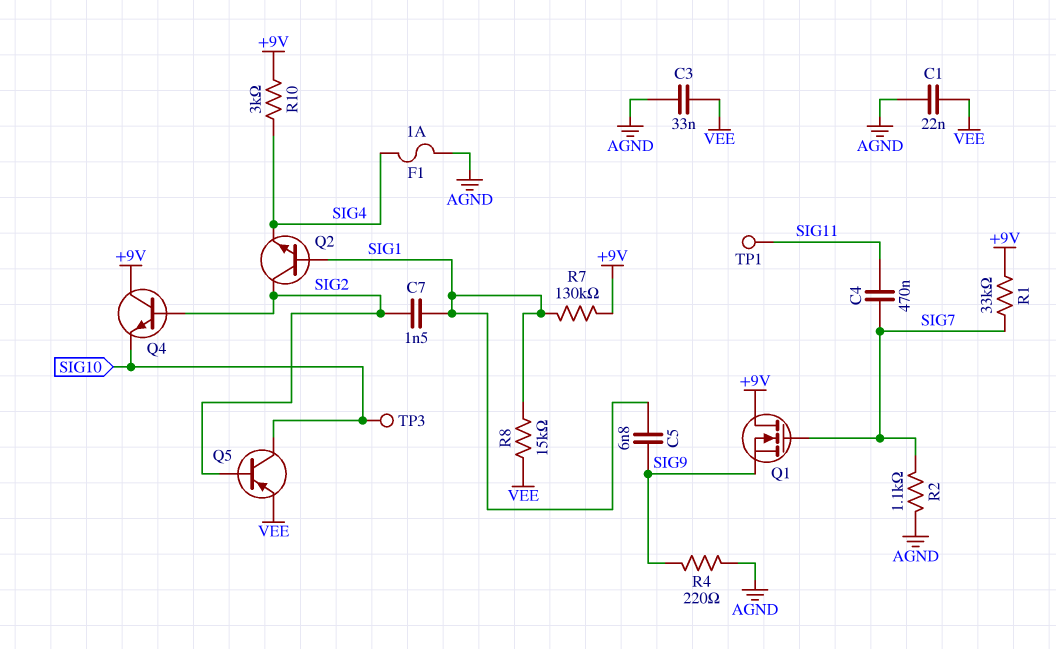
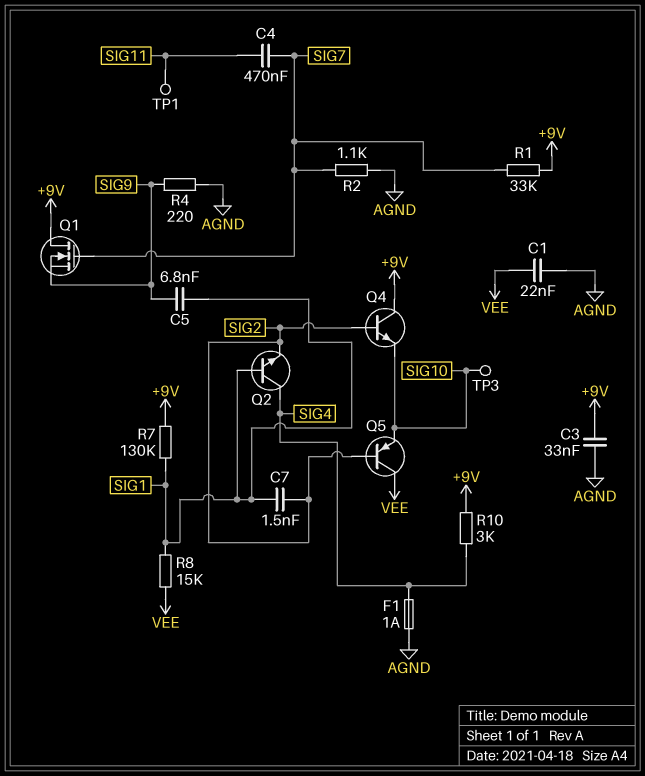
C3: 33nF (AGND, VEE) -> 33nF (+9V, AGND)
Q2: NPN (B SIG1, C SIG2, E SIG4) -> NPN (B SIG1, C SIG4, E SIG2)
Q5: PNP (B SIG2, C SIG10, E VEE) -> PNP (B SIG2, C VEE, E SIG10)

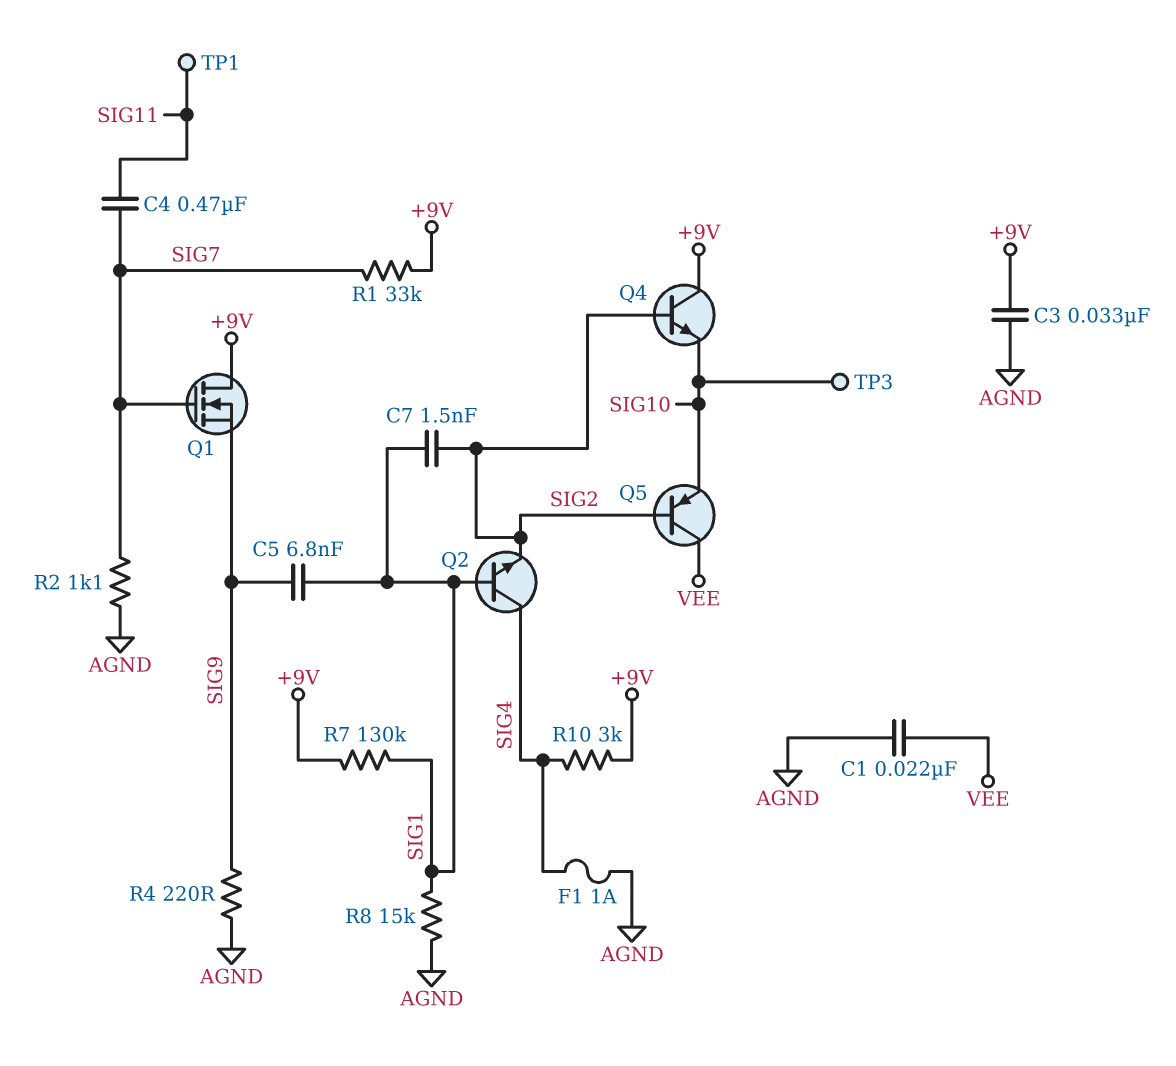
R8: 15k (SIG1, VEE) -> 15k (AGND, SIG1)

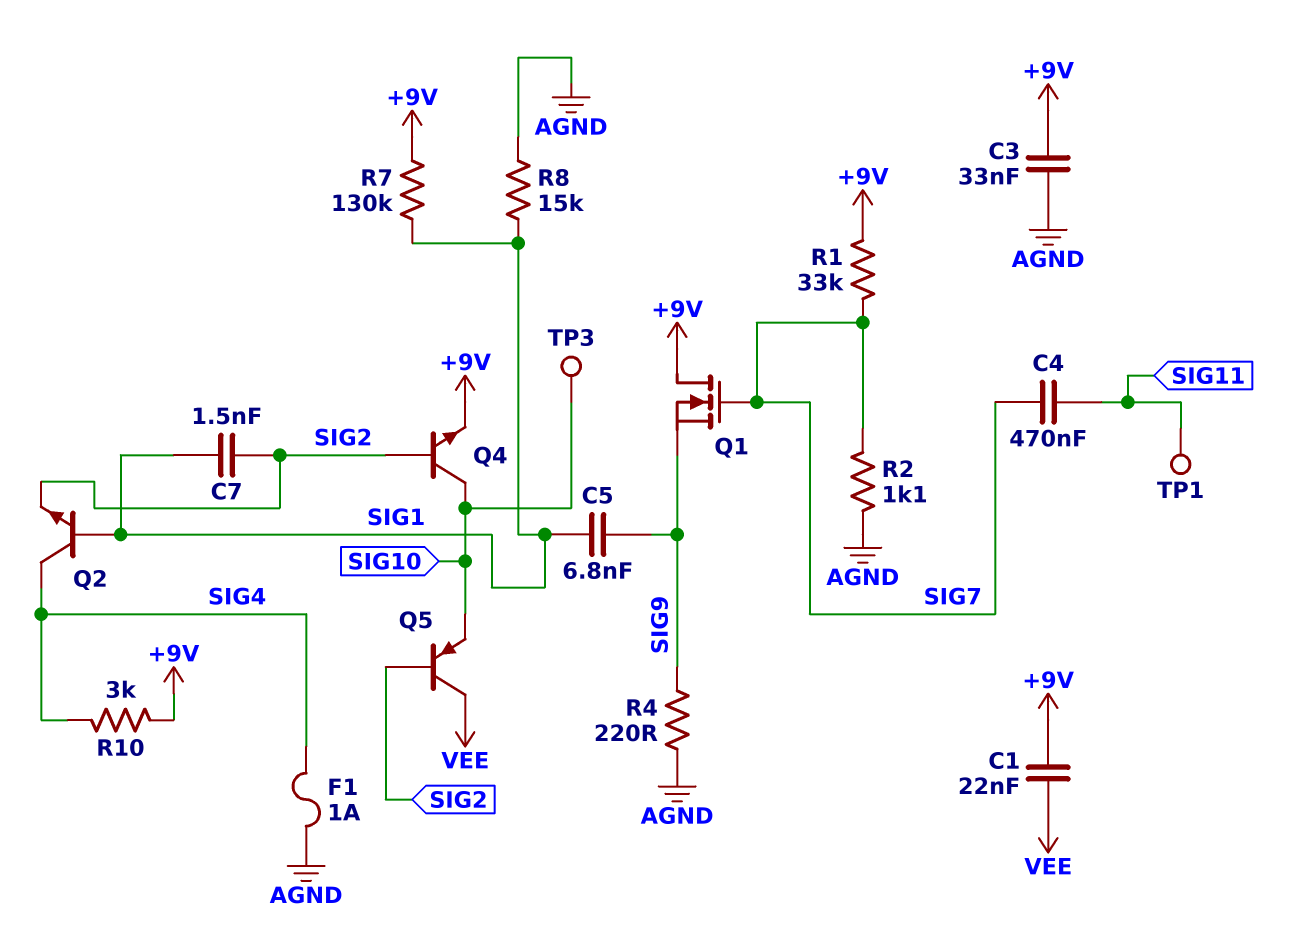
C1: 22nF (AGND, VEE) -> 22nF (+9V, VEE)
Q4: NPN (B SIG2, C +9V, E SIG10) -> NPN (B SIG2, C SIG10, E +9V)

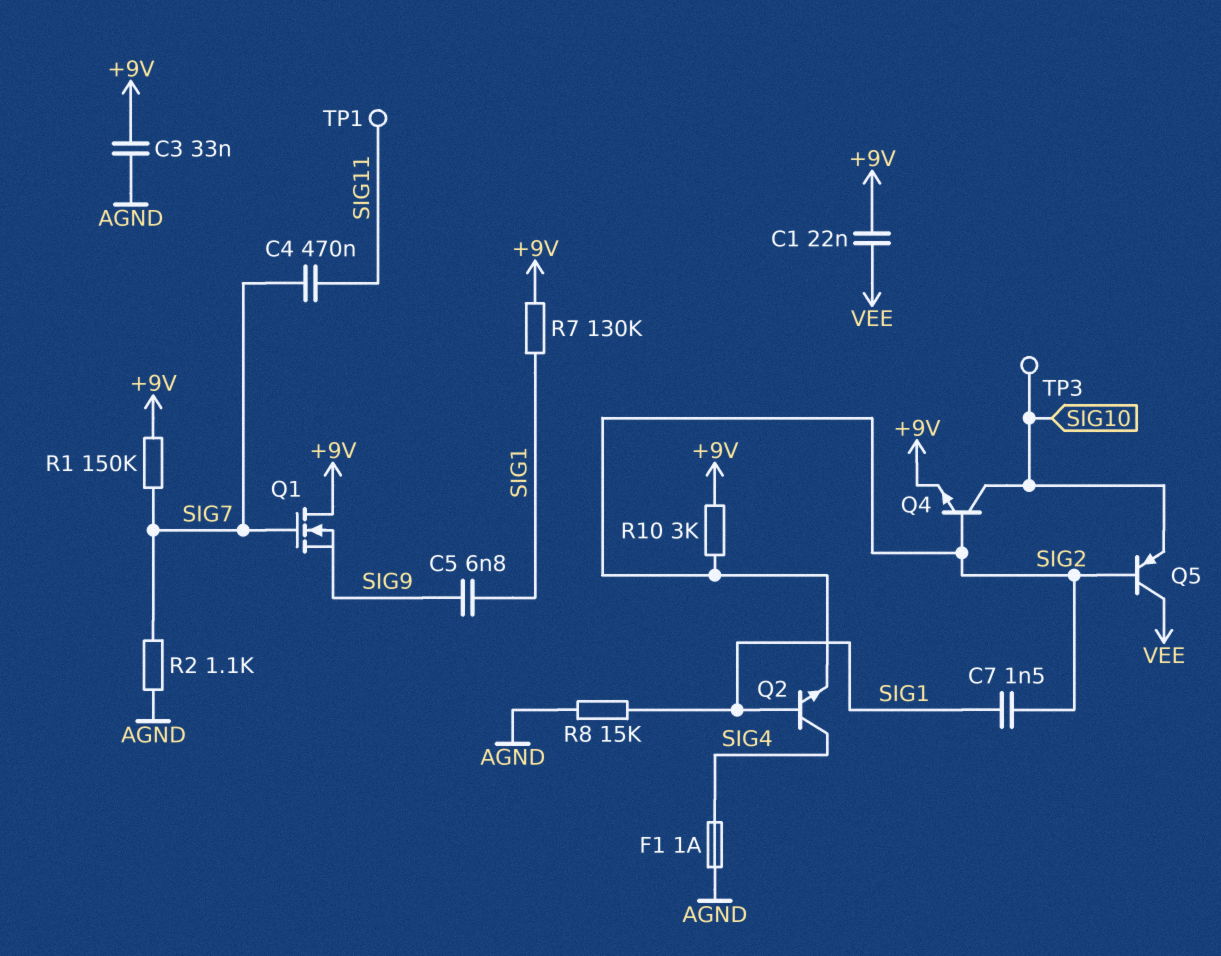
R1: 33k (+9V, SIG7) -> 150k (+9V, SIG7)
R4: 220 (AGND, SIG9) -> none
R10: 3k (+9V, SIG4) -> 3k (+9V, SIG2)

